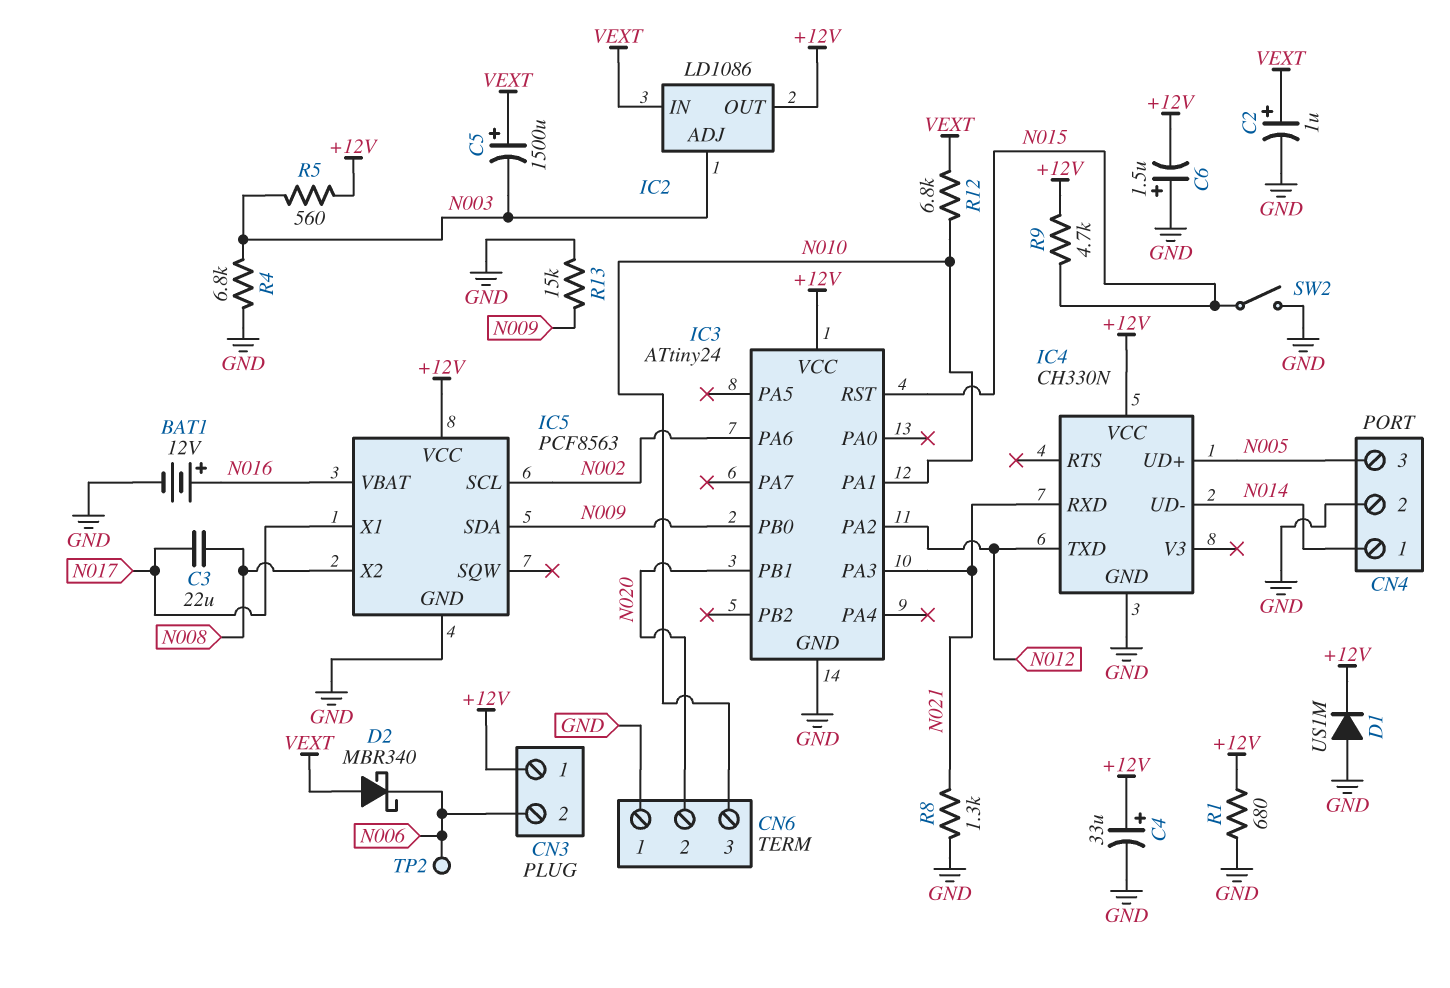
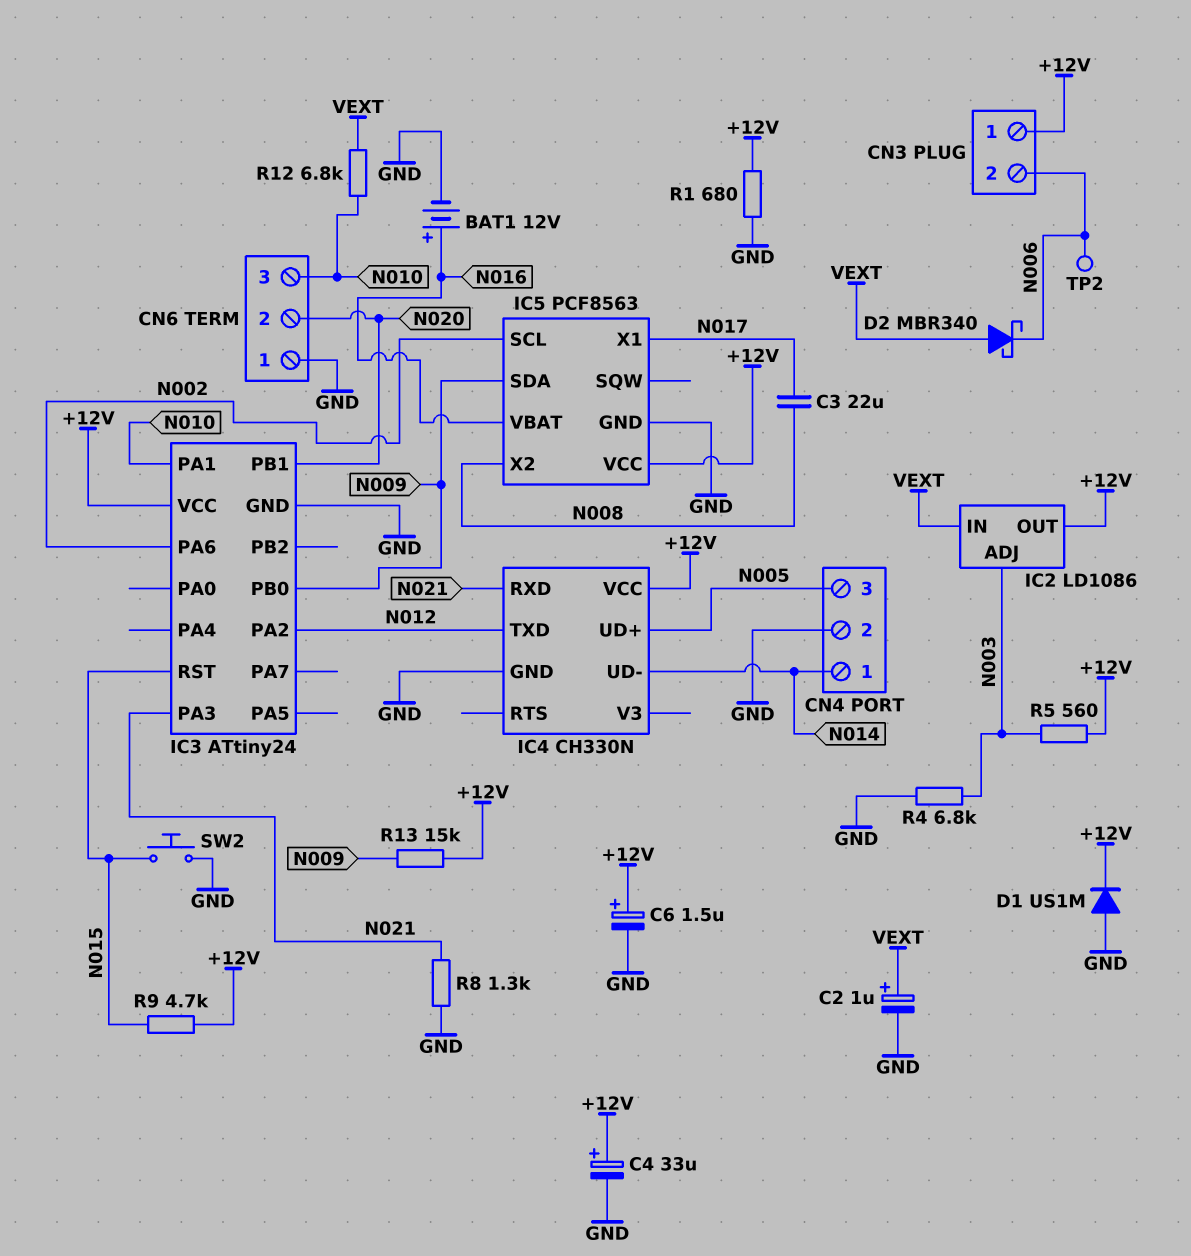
C5: 1500uF (plus VEXT, minus N003) -> none
C6: 1.5uF (plus GND, minus +12V) -> 1.5uF (plus +12V, minus GND)
R13: 15k (GND, N009) -> 15k (+12V, N009)
SW2: switch (GND, N015) -> button (GND, N015)

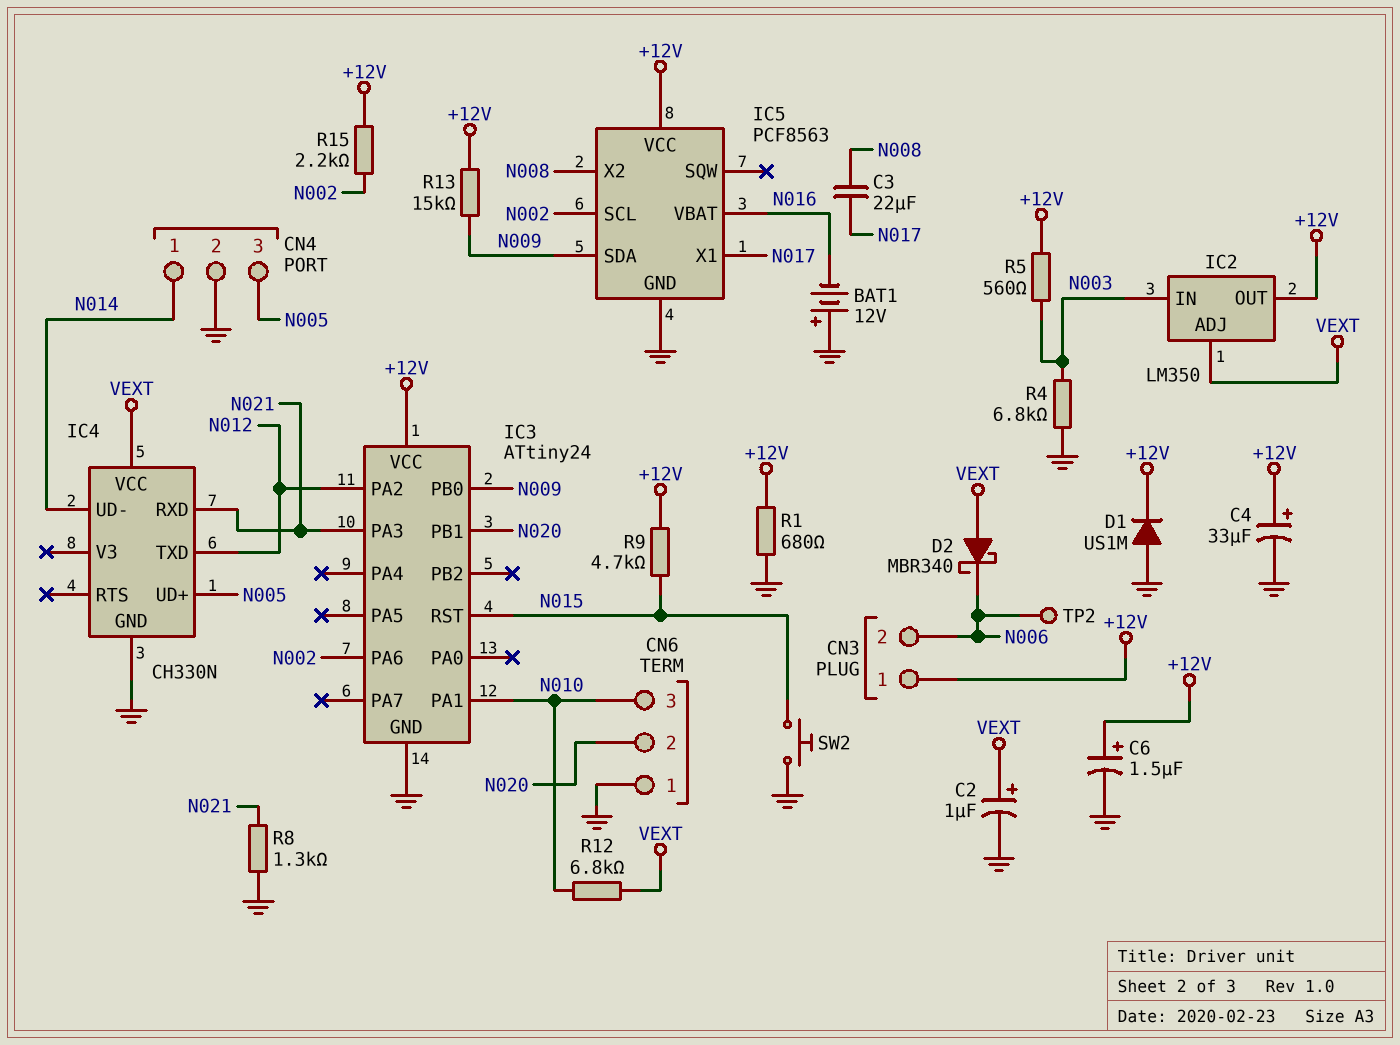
BAT1: 12V (plus N016, minus GND) -> 12V (plus GND, minus N016)
IC2: LD1086 -> LM350
IC2 pin ADJ: N003 -> VEXT
IC2 pin IN: VEXT -> N003
IC4 pin VCC: +12V -> VEXT
R15: none -> 2.2k (+12V, N002)

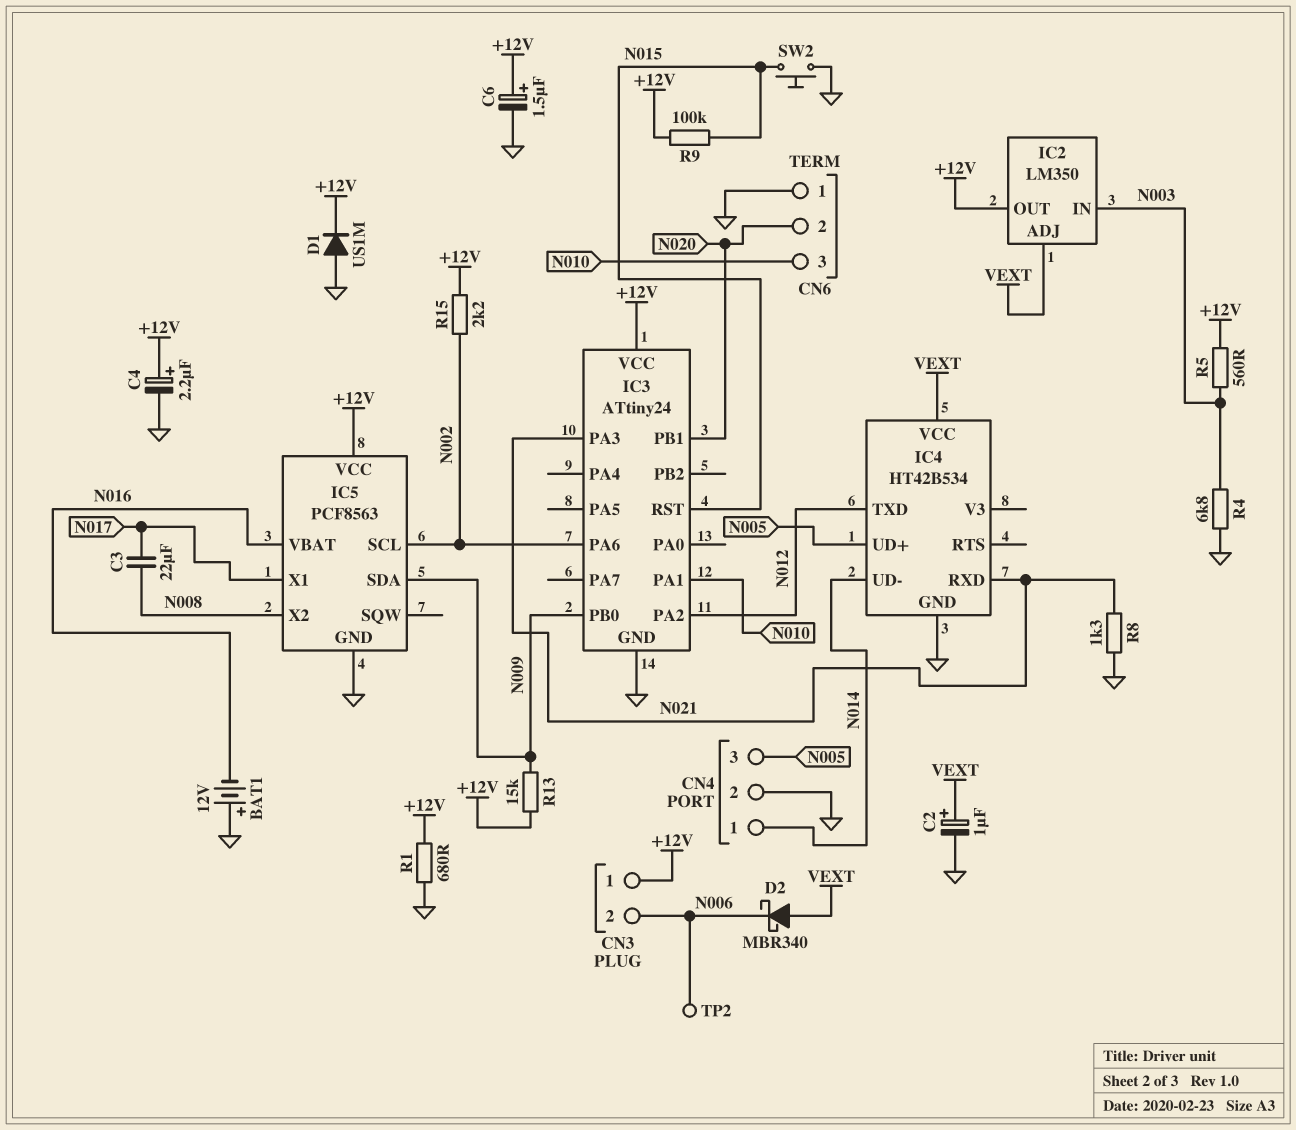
C4: 33uF (plus +12V, minus GND) -> 2.2uF (plus +12V, minus GND)
IC4: CH330N -> HT42B534
R9: 4.7k (+12V, N015) -> 100k (+12V, N015)
R12: 6.8k (N010, VEXT) -> none

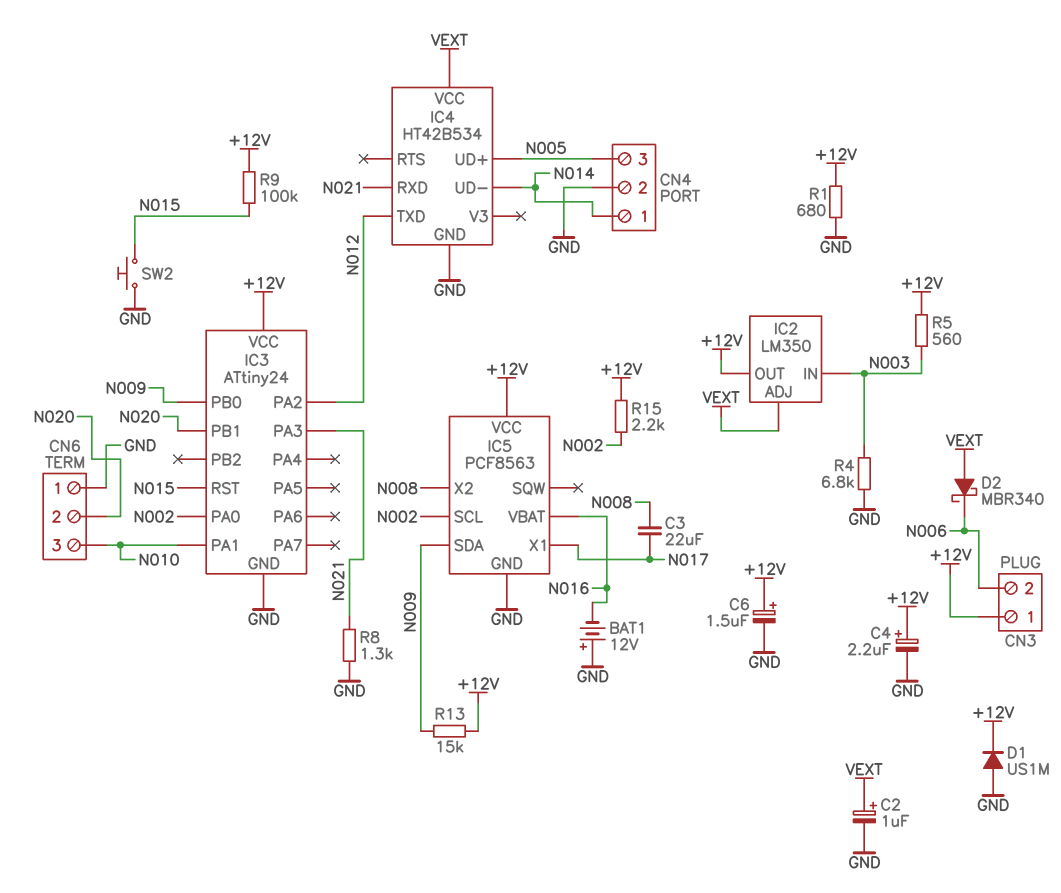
IC3 pin PA0: none -> N002
IC3 pin PA6: N002 -> none
TP2: test point (N006) -> none

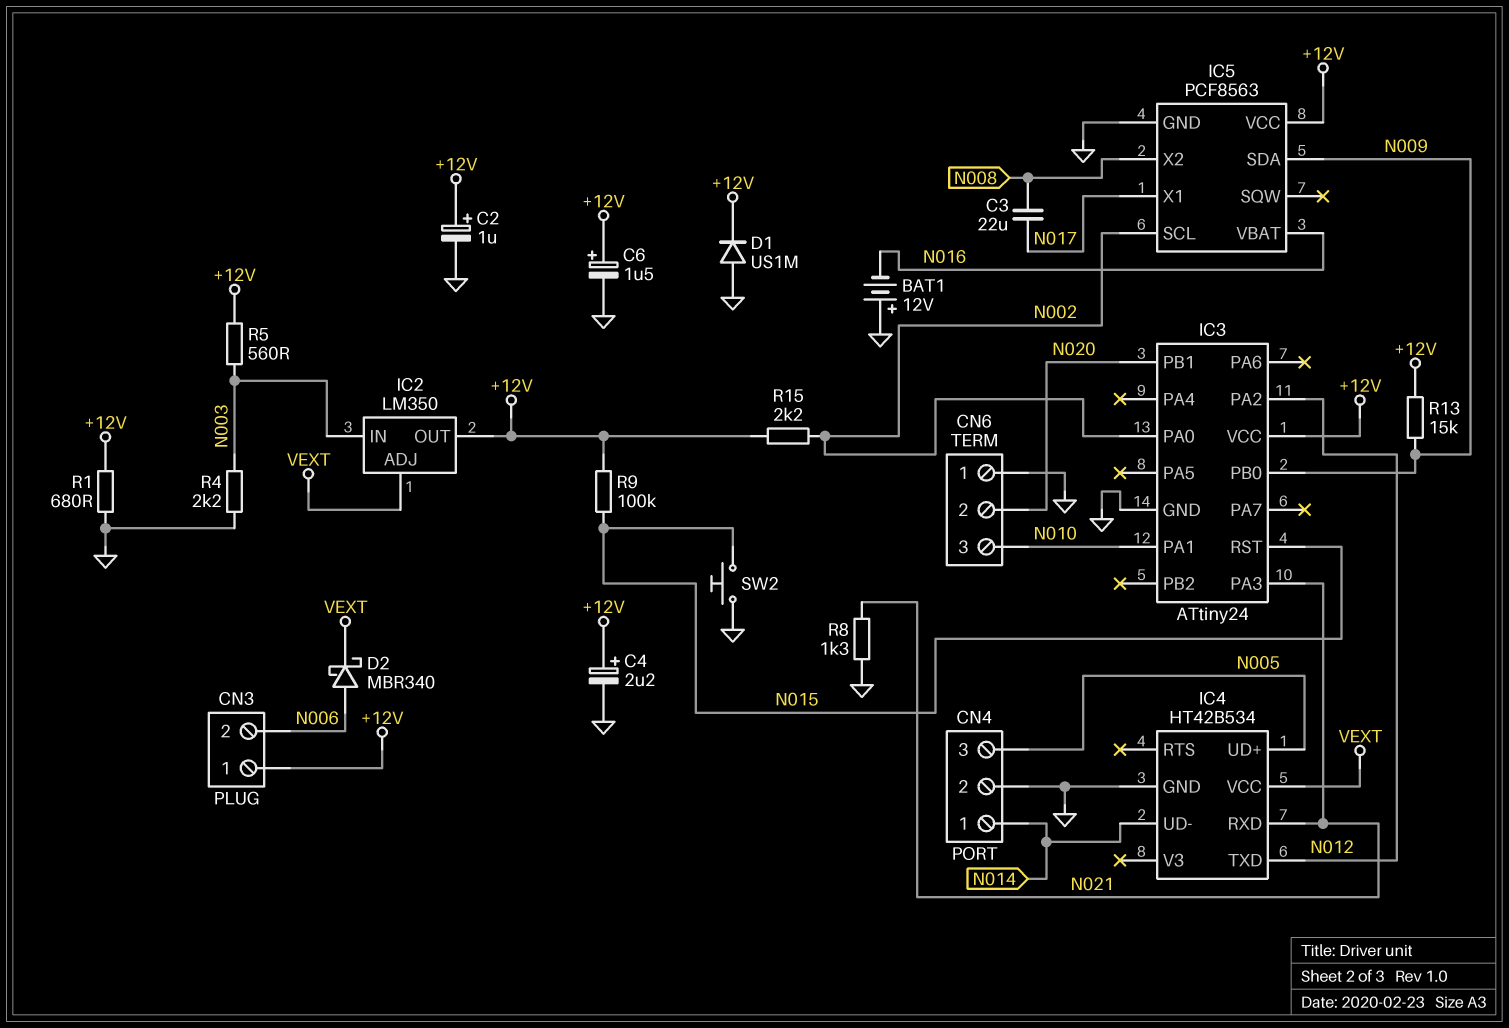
C2: 1uF (plus VEXT, minus GND) -> 1uF (plus +12V, minus GND)
D2: schottky MBR340 (A VEXT, K N006) -> schottky MBR340 (A N006, K VEXT)
R4: 6.8k (GND, N003) -> 2.2k (GND, N003)

